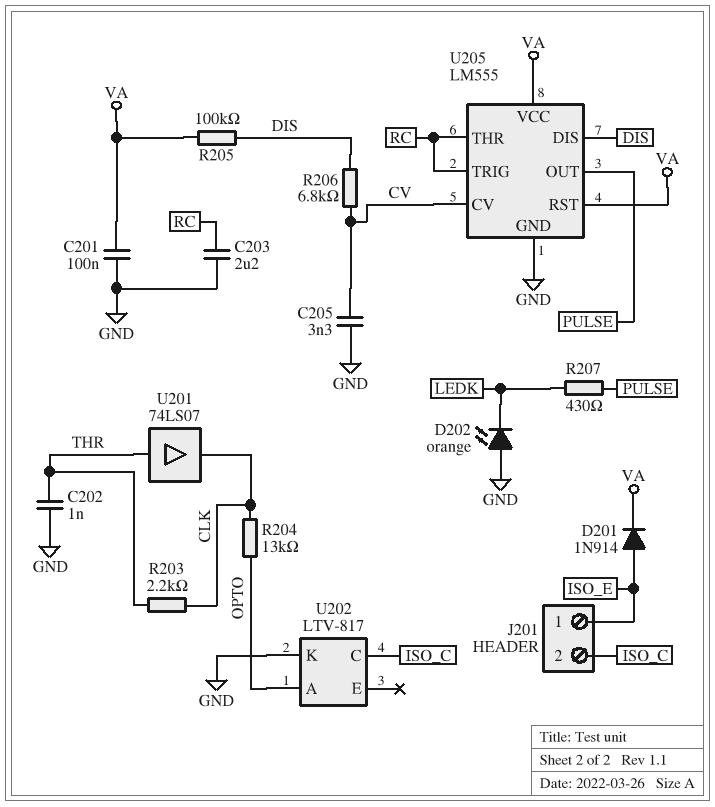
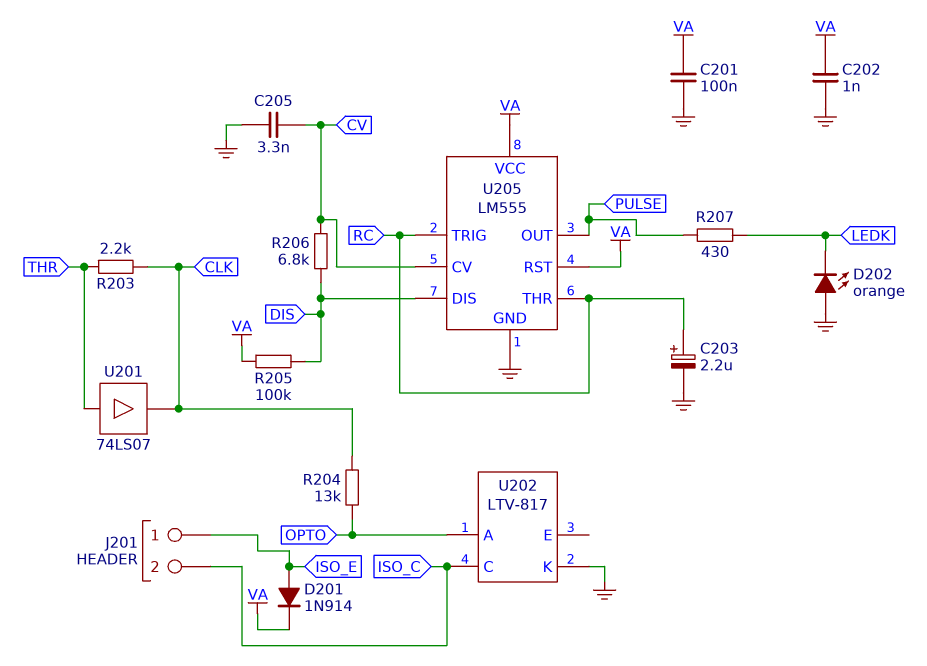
C202: 1nF (GND, THR) -> 1nF (GND, VA)
C203: 2.2uF (GND, RC) -> 2.2uF (plus RC, minus GND)

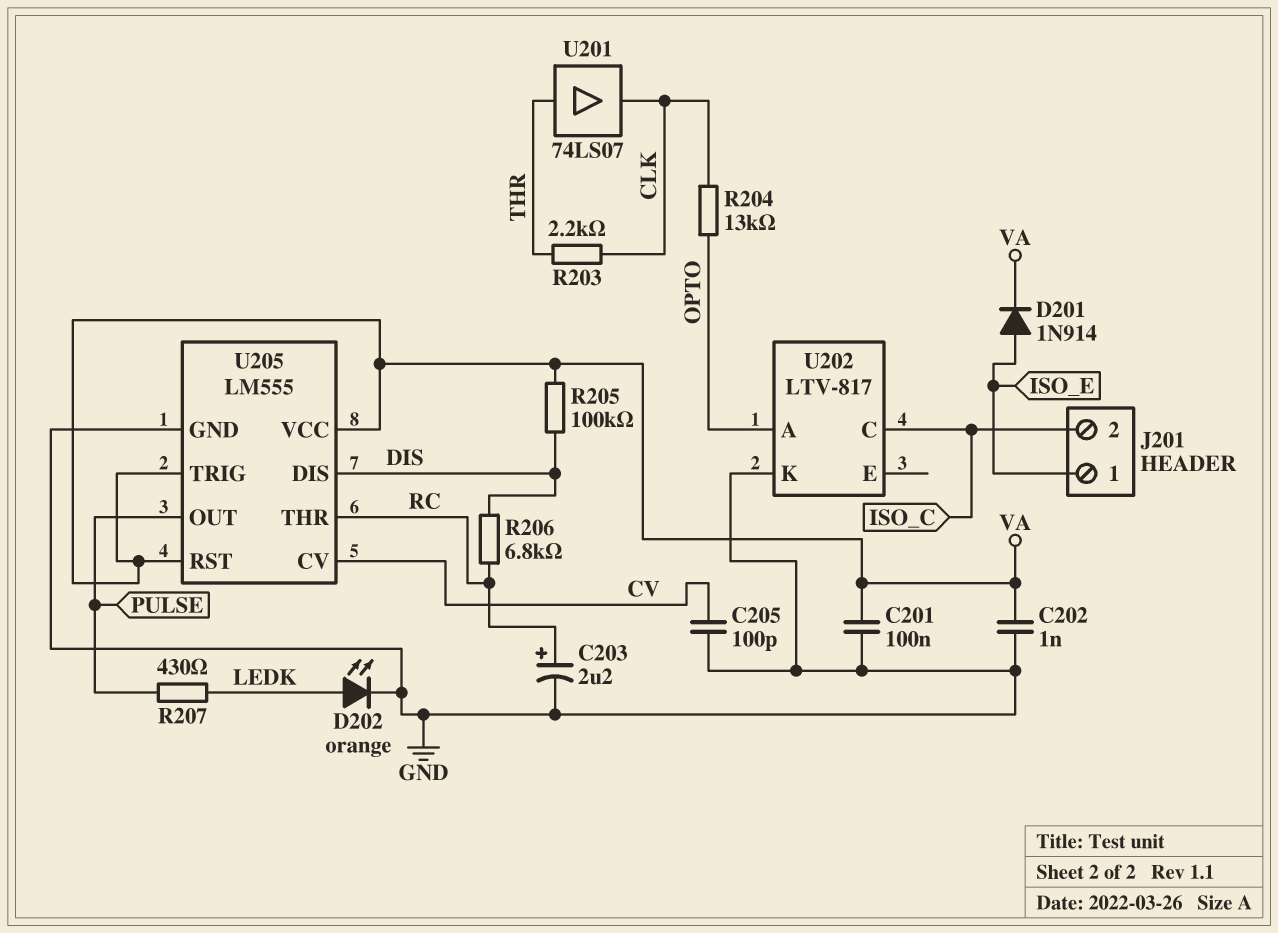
C205: 3.3nF (CV, GND) -> 100pF (CV, GND)
D202: LED orange (A GND, K LEDK) -> LED orange (A LEDK, K GND)
R206: 6.8k (CV, DIS) -> 6.8k (DIS, RC)
U205 pin TRIG: RC -> VA

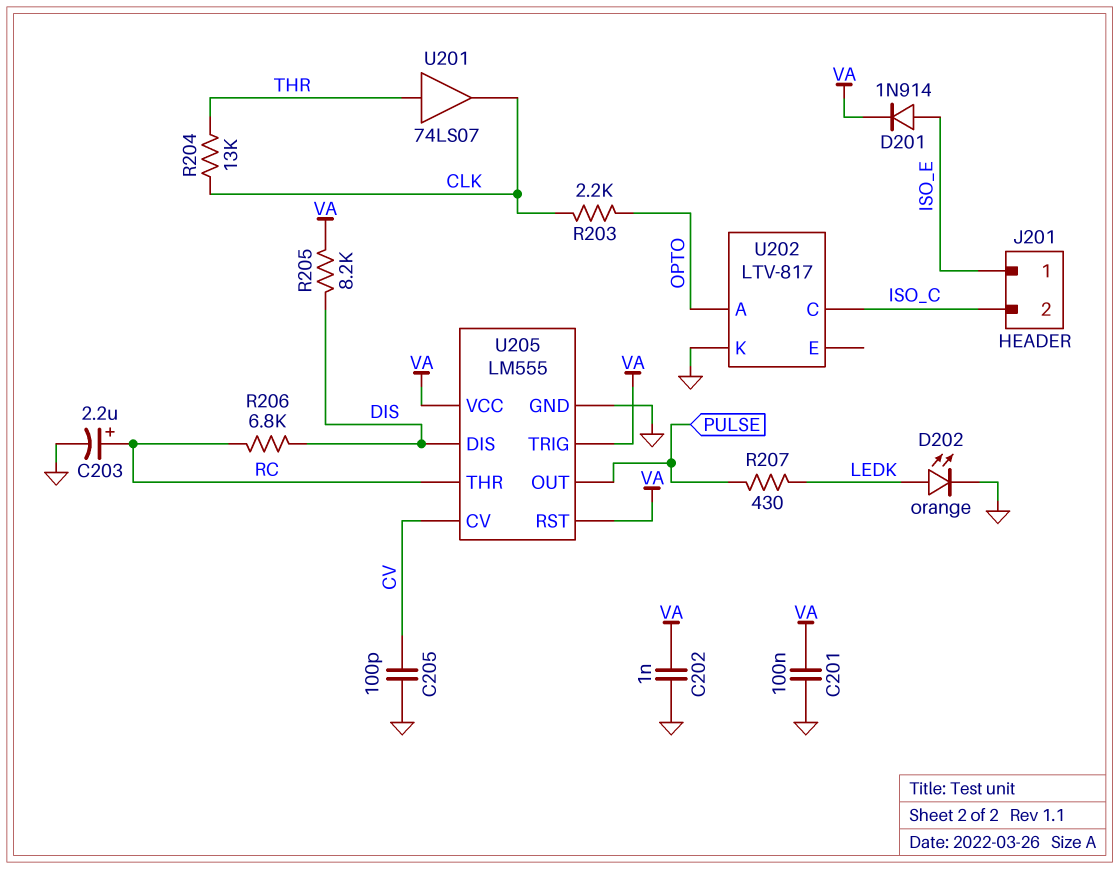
R203: 2.2k (CLK, THR) -> 2.2k (CLK, OPTO)
R204: 13k (CLK, OPTO) -> 13k (CLK, THR)
R205: 100k (DIS, VA) -> 8.2k (DIS, VA)

